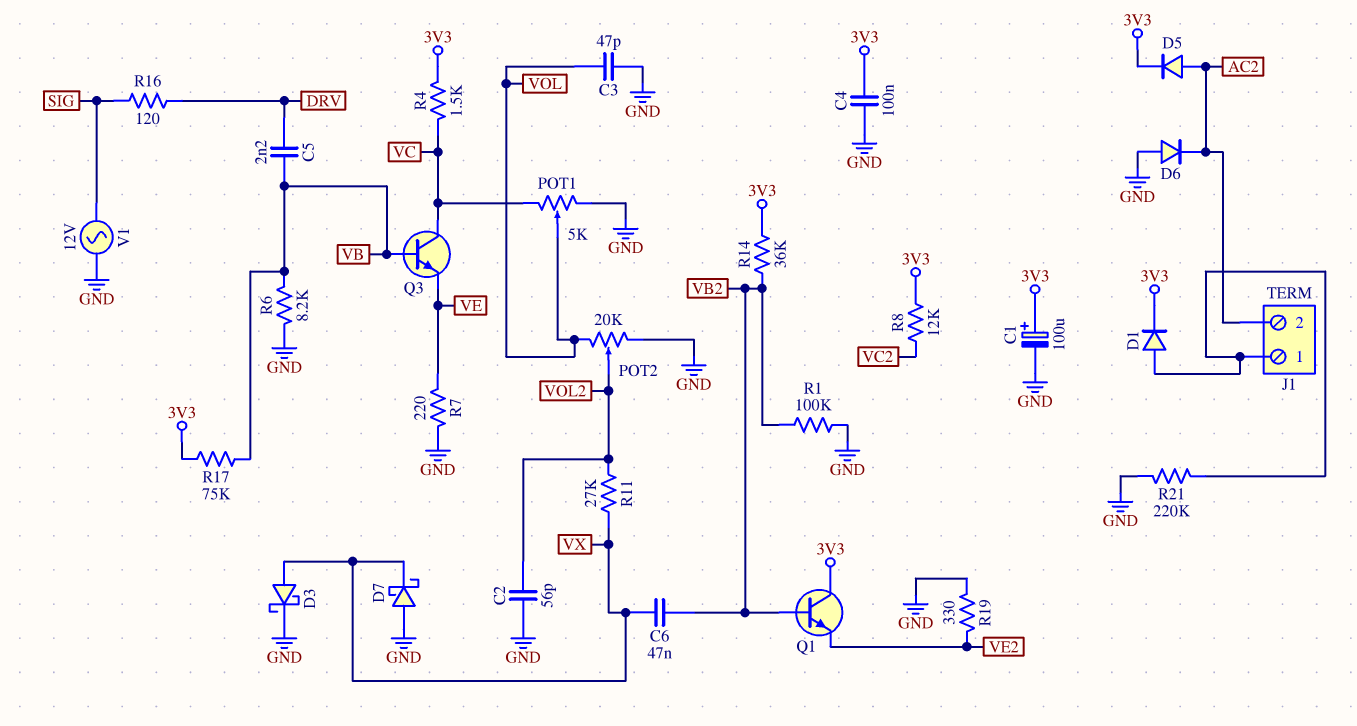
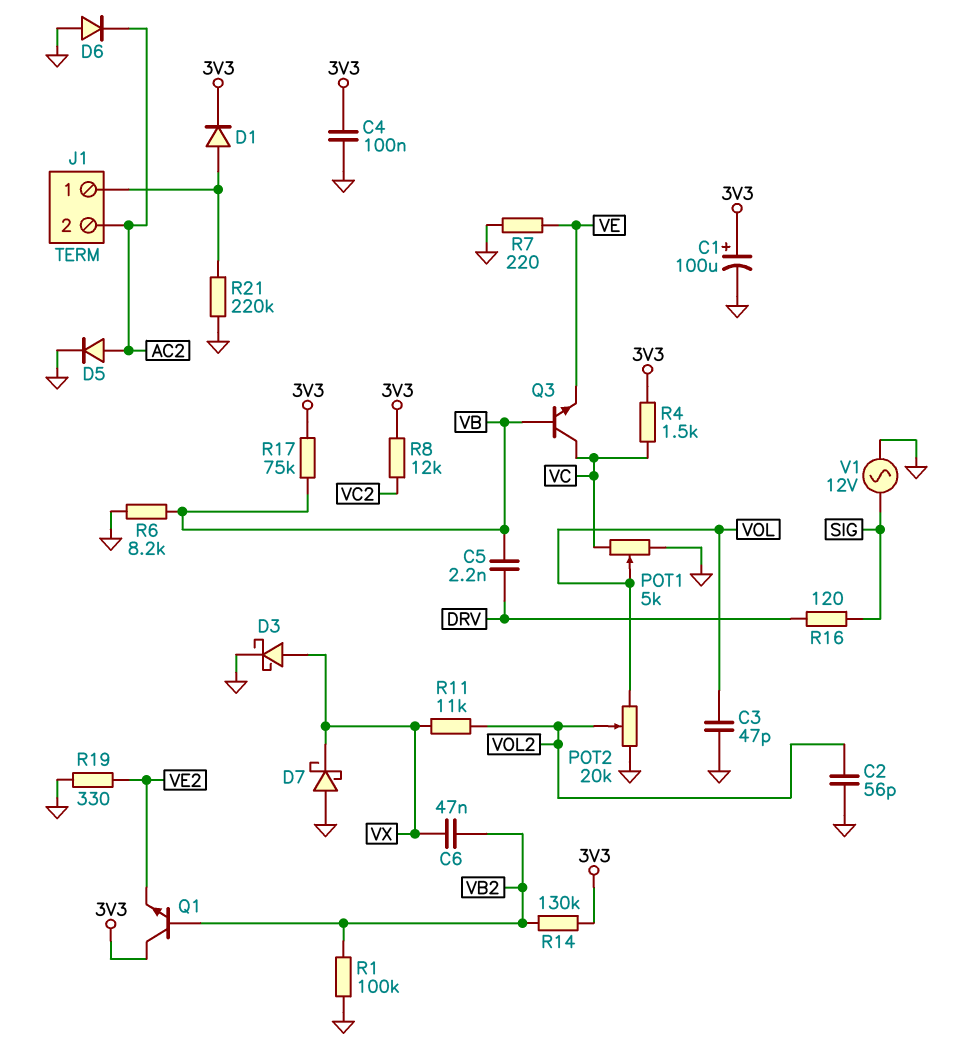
D5: diode (A AC2, K 3V3) -> diode (A AC2, K GND)
R11: 27k (VOL2, VX) -> 11k (VOL2, VX)
R14: 36k (3V3, VB2) -> 130k (3V3, VB2)

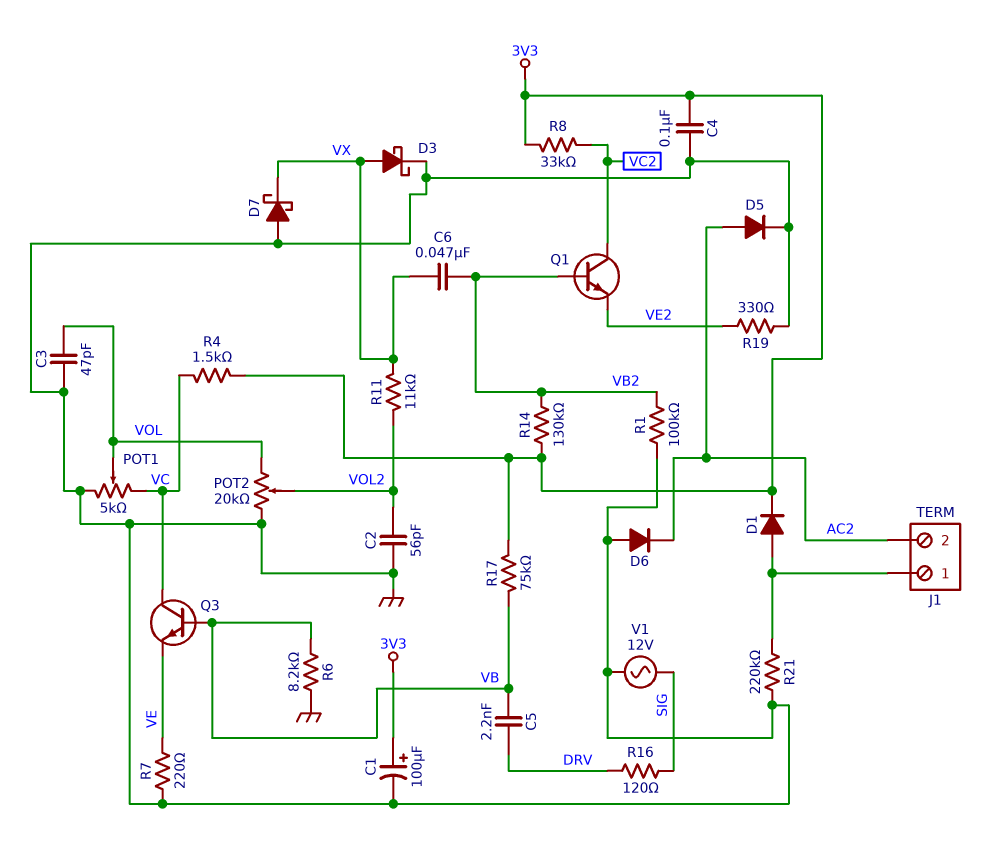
Q1: NPN (B VB2, C 3V3, E VE2) -> NPN (B VB2, C VC2, E VE2)
R8: 12k (3V3, VC2) -> 33k (3V3, VC2)

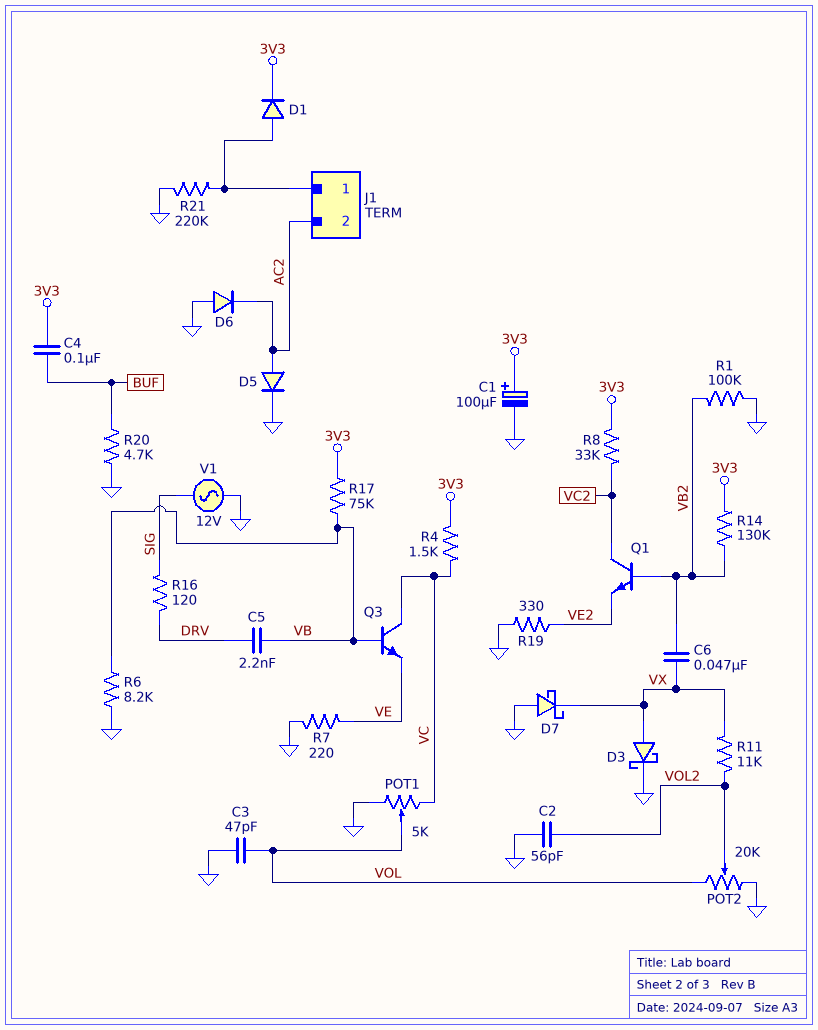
C4: 100nF (3V3, GND) -> 100nF (3V3, BUF)
R20: none -> 4.7k (BUF, GND)

